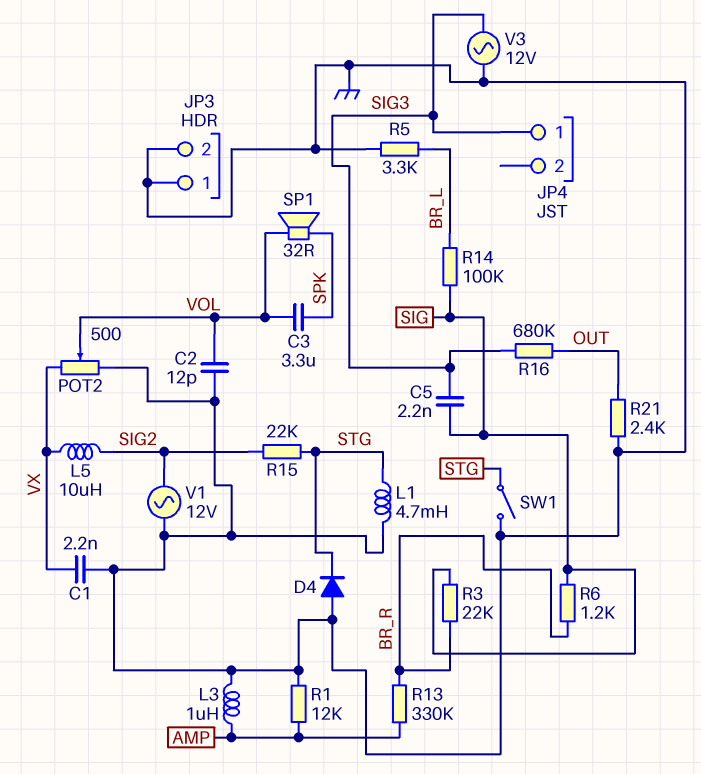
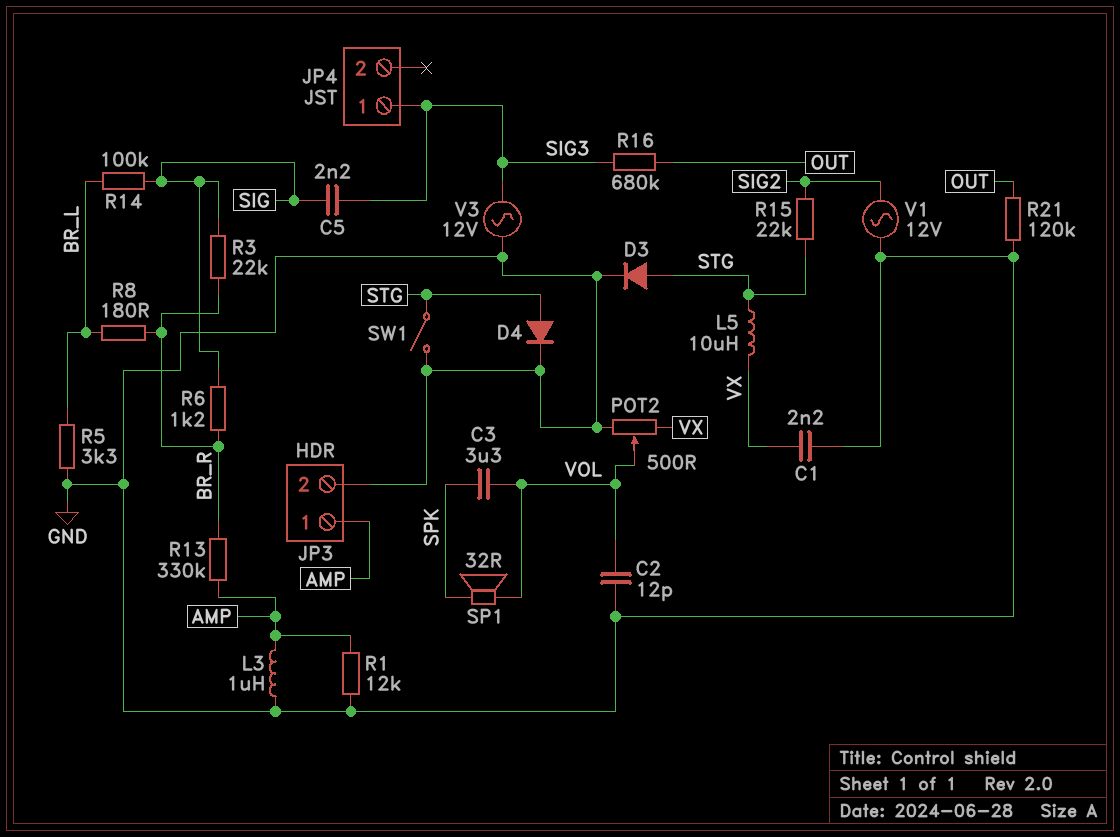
D3: none -> diode (A STG, K GND)
D4: diode (A GND, K STG) -> diode (A STG, K GND)
JP3 pin 1: GND -> AMP
L1: 4.7mH (GND, STG) -> none
L5: 10uH (SIG2, VX) -> 10uH (STG, VX)
R8: none -> 180 (BR_L, BR_R)
R21: 2.4k (GND, OUT) -> 120k (GND, OUT)

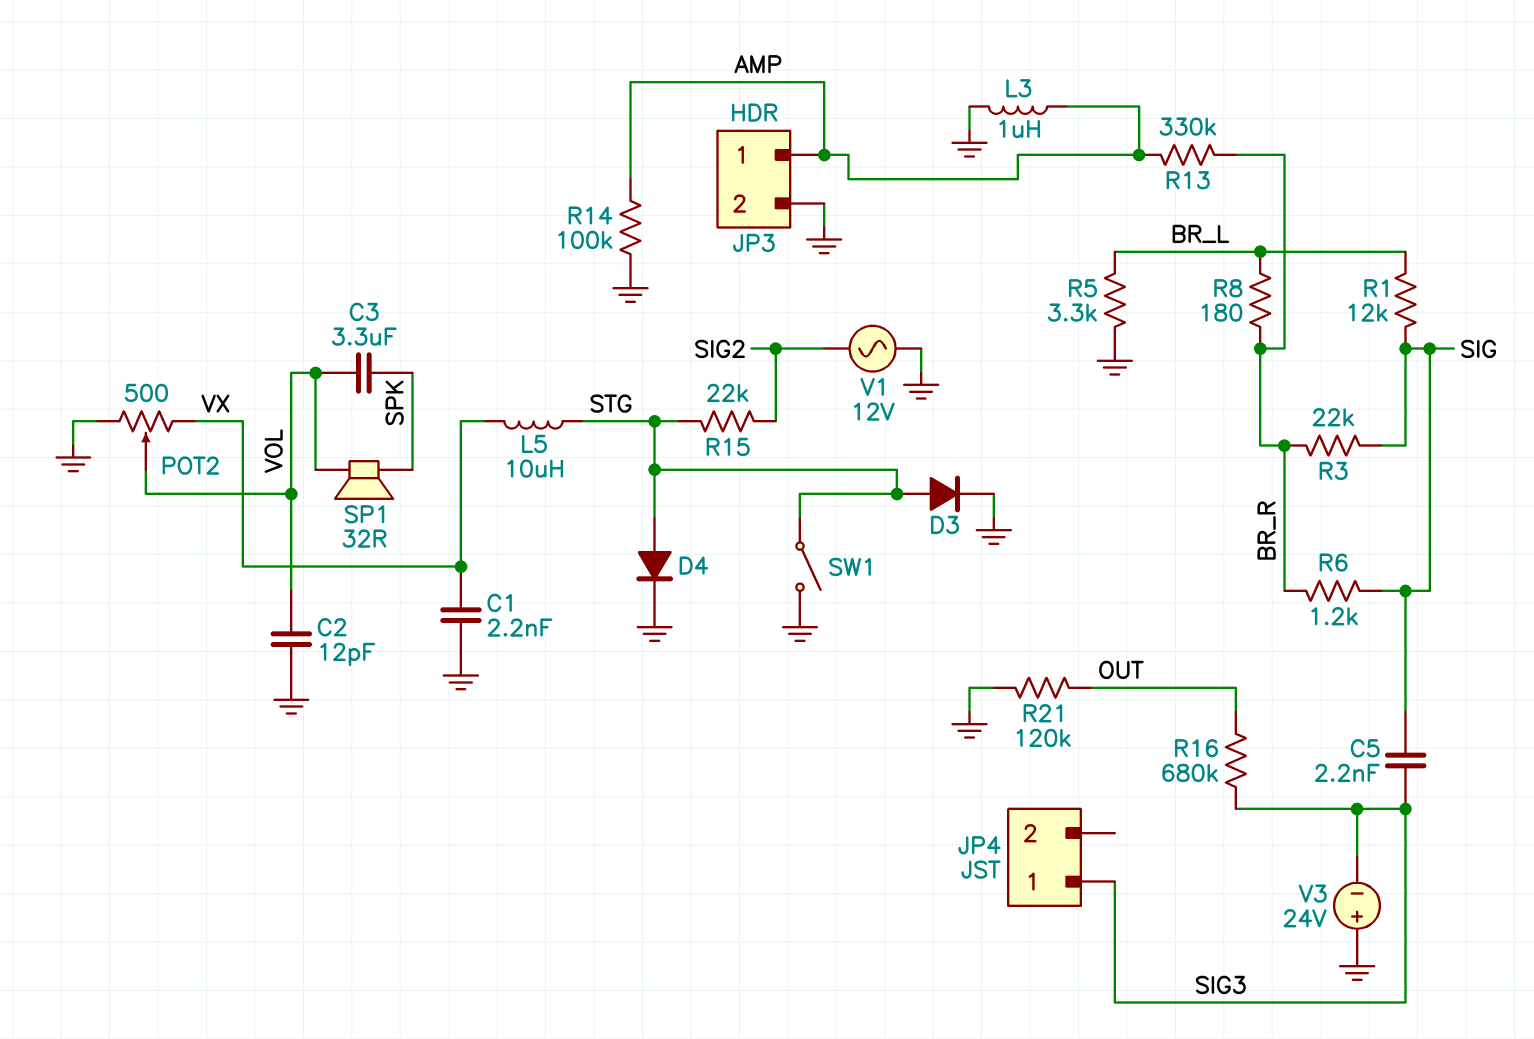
R1: 12k (AMP, GND) -> 12k (BR_L, SIG)
R14: 100k (BR_L, SIG) -> 100k (AMP, GND)
V3: AC 12V (GND, SIG3) -> 24V (plus GND, minus SIG3)

